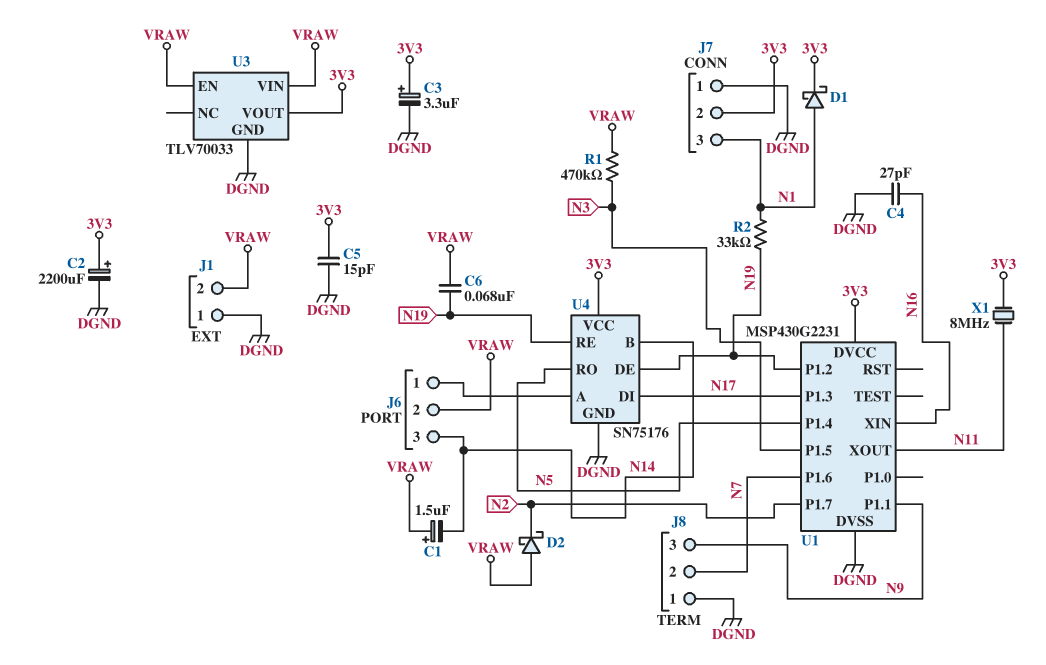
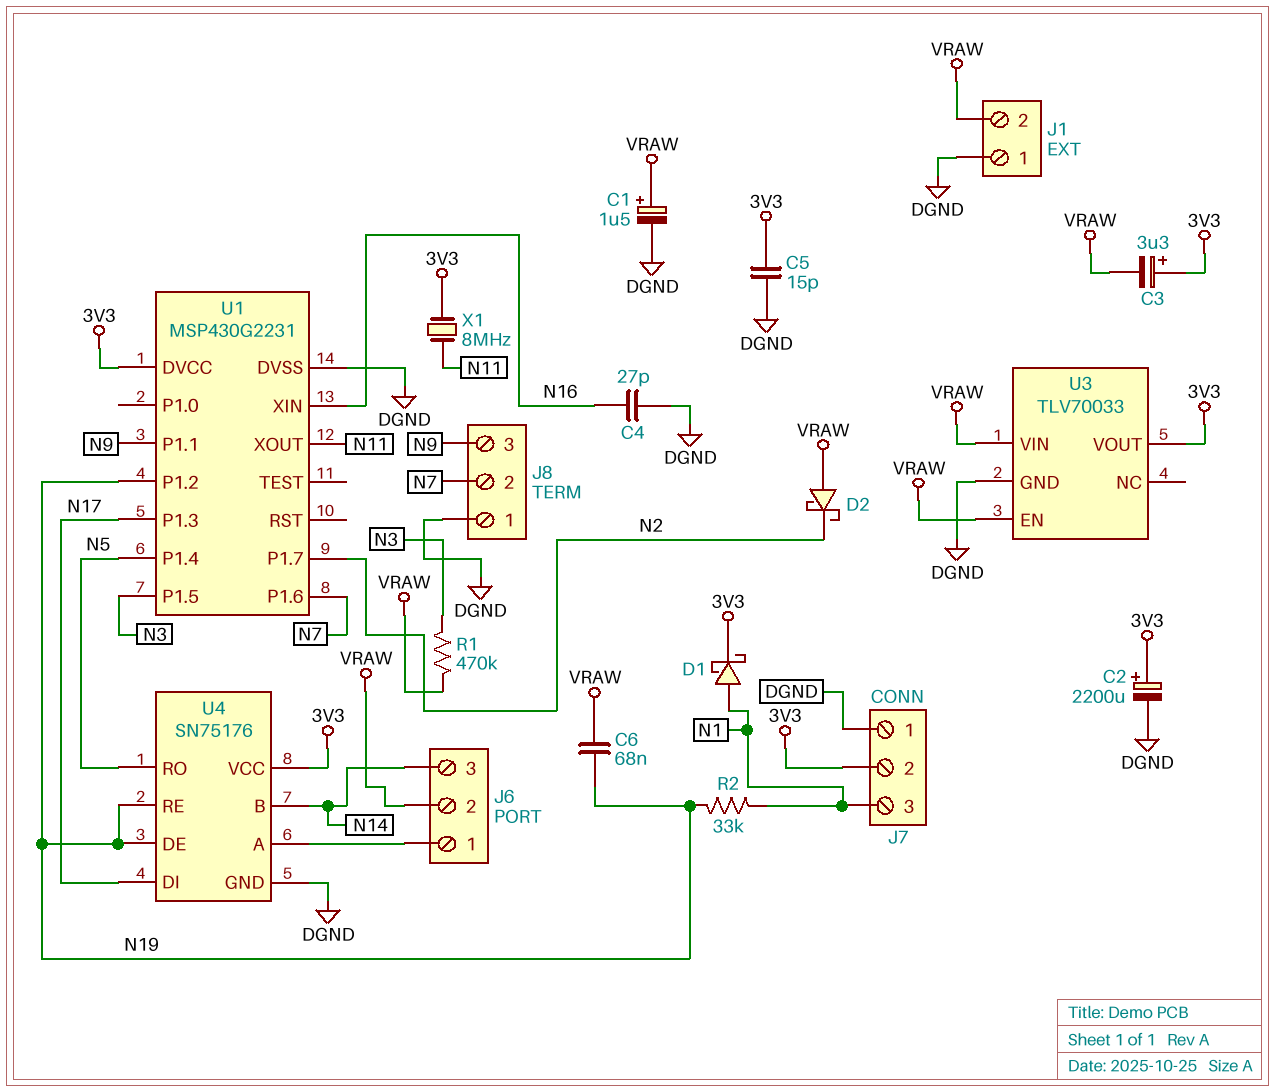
C1: 1.5uF (plus VRAW, minus N14) -> 1.5uF (plus VRAW, minus DGND)
C3: 3.3uF (plus 3V3, minus DGND) -> 3.3uF (plus 3V3, minus VRAW)

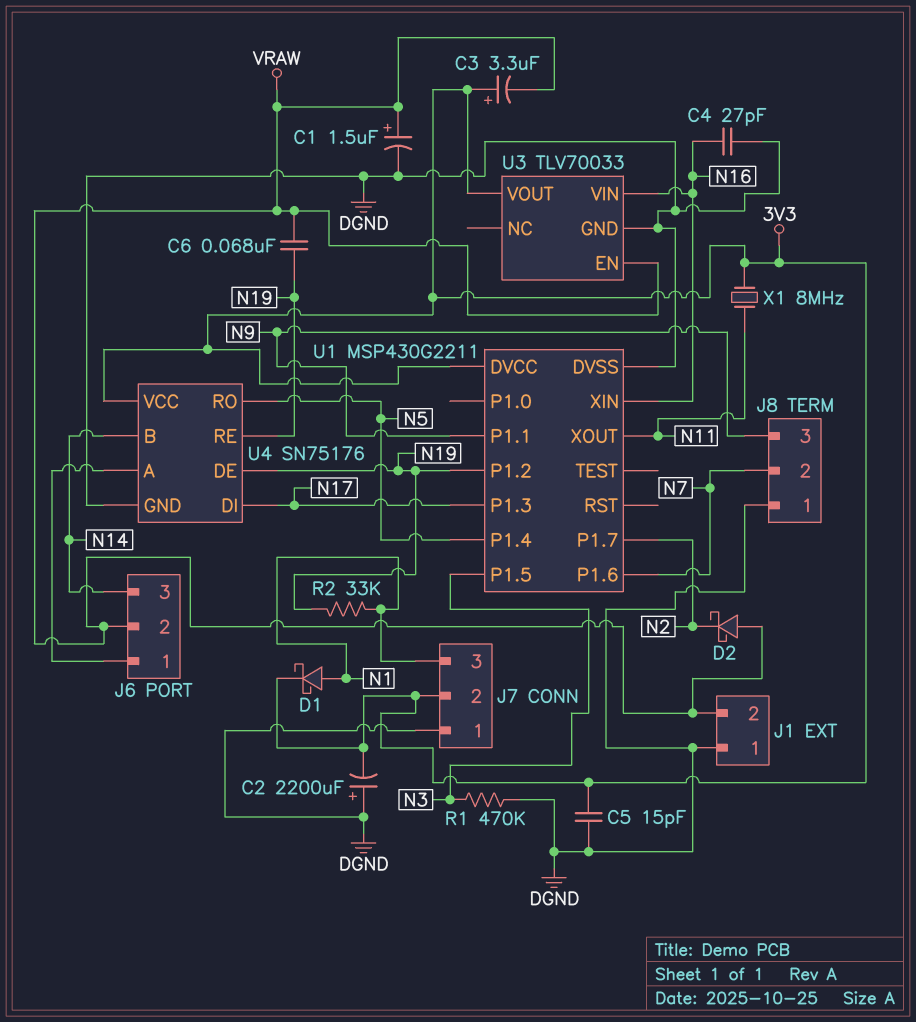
C2: 2200uF (plus 3V3, minus DGND) -> 2200uF (plus DGND, minus 3V3)
R1: 470k (N3, VRAW) -> 470k (DGND, N3)
U1: MSP430G2231 -> MSP430G2211
U3 pin VIN: VRAW -> N16

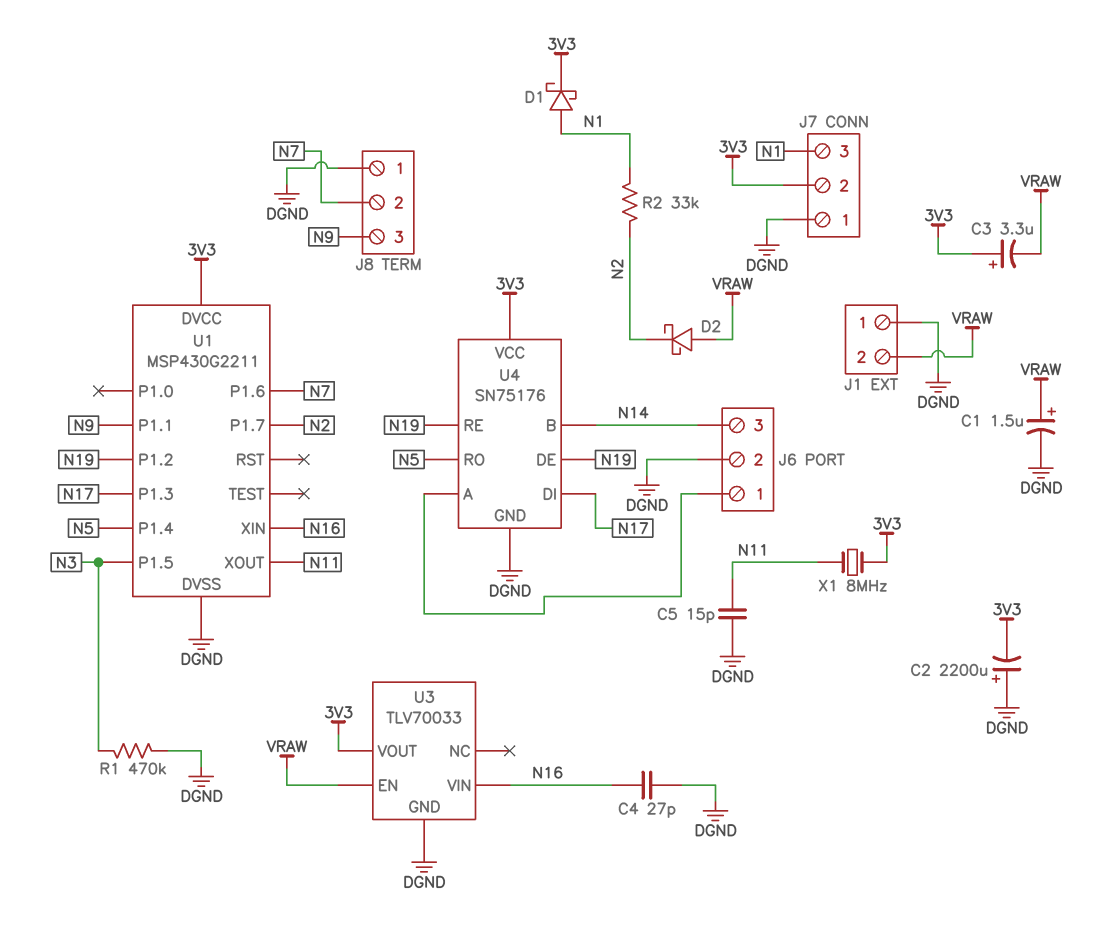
C5: 15pF (3V3, DGND) -> 15pF (DGND, N11)
C6: 68nF (N19, VRAW) -> none
J6 pin 2: VRAW -> DGND
R2: 33k (N1, N19) -> 33k (N1, N2)

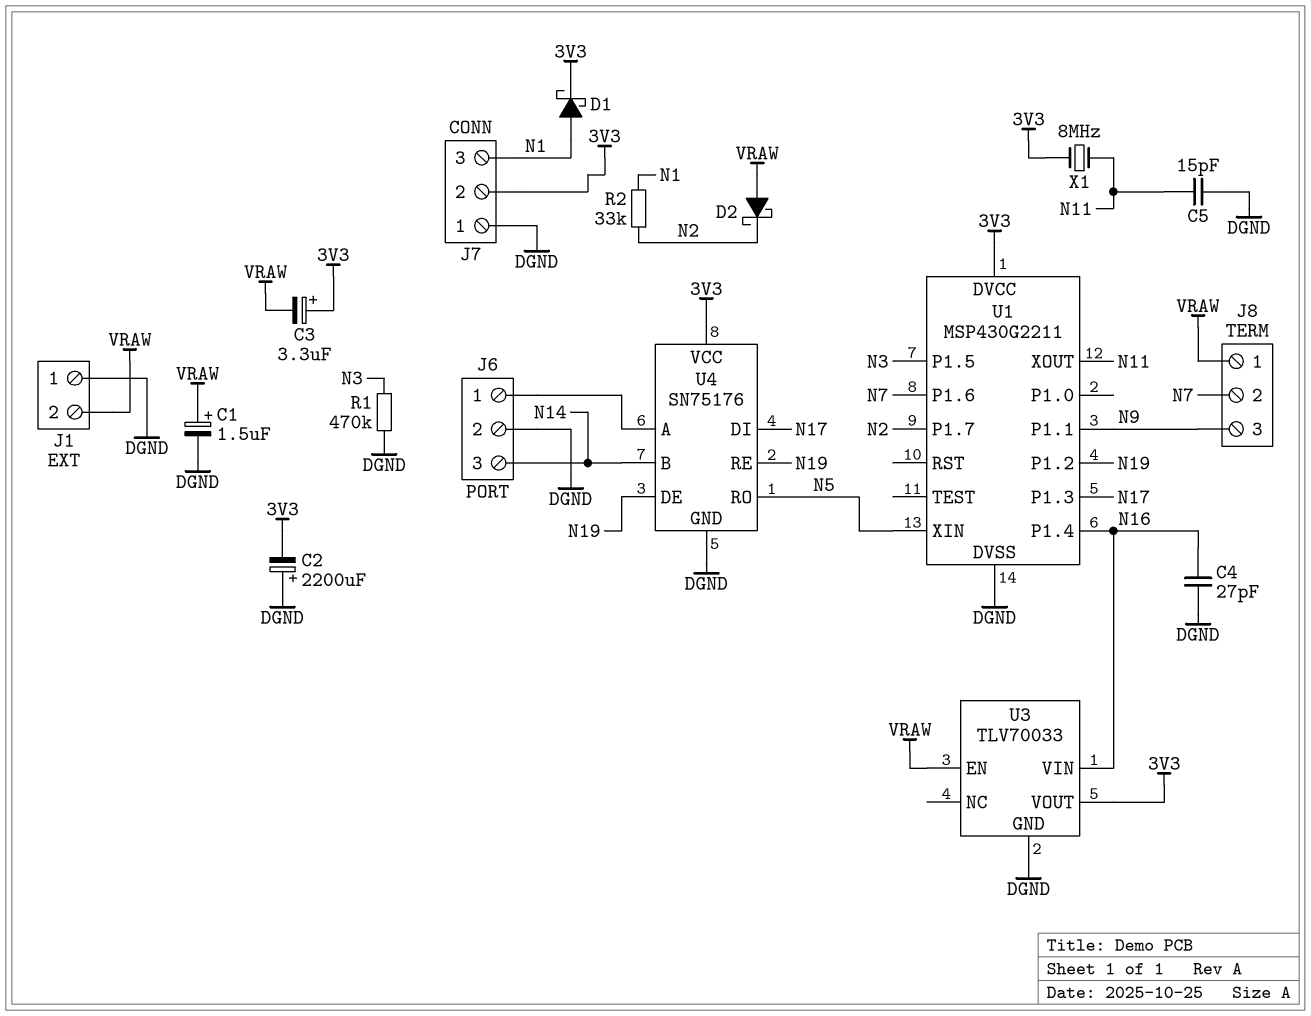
J8 pin 1: DGND -> VRAW
U1 pin P1.4: N5 -> N16
U1 pin XIN: N16 -> N5

